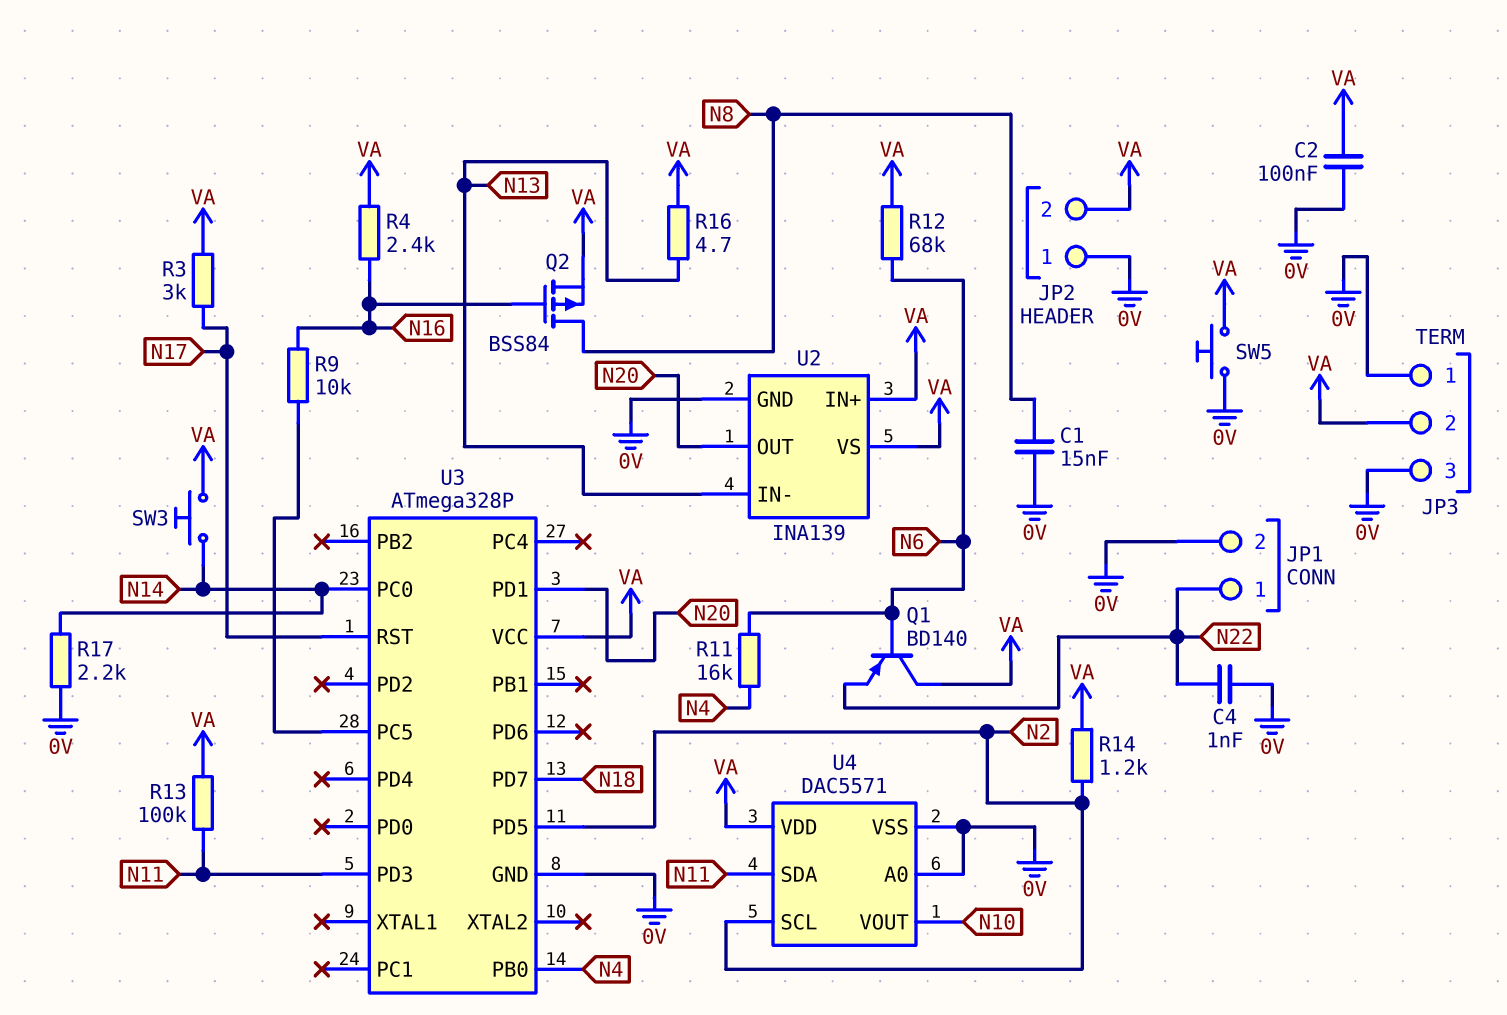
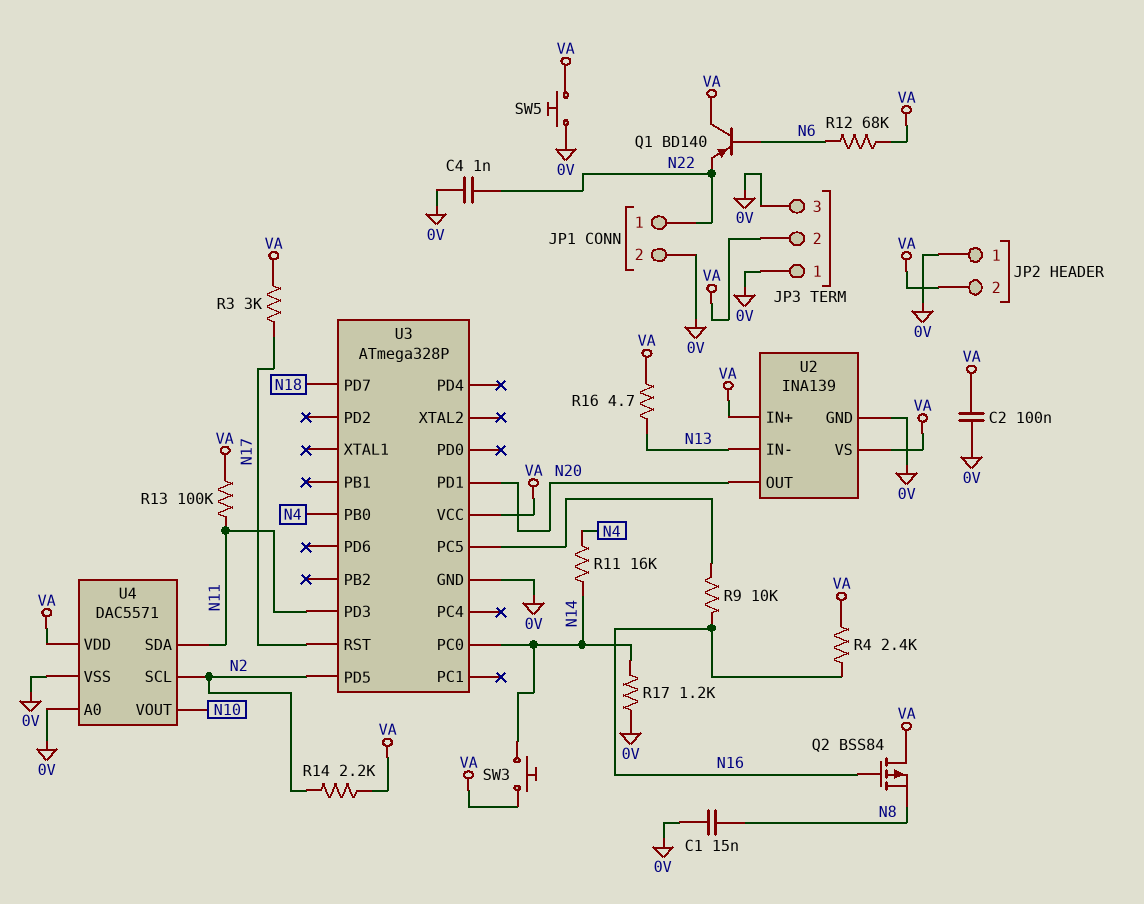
Q2: PMOS BSS84 (G N16, D N8, S VA) -> PMOS BSS84 (G N16, D VA, S N8)
R11: 16k (N4, N6) -> 16k (N4, N14)
R14: 1.2k (N2, VA) -> 2.2k (N2, VA)
R17: 2.2k (0V, N14) -> 1.2k (0V, N14)

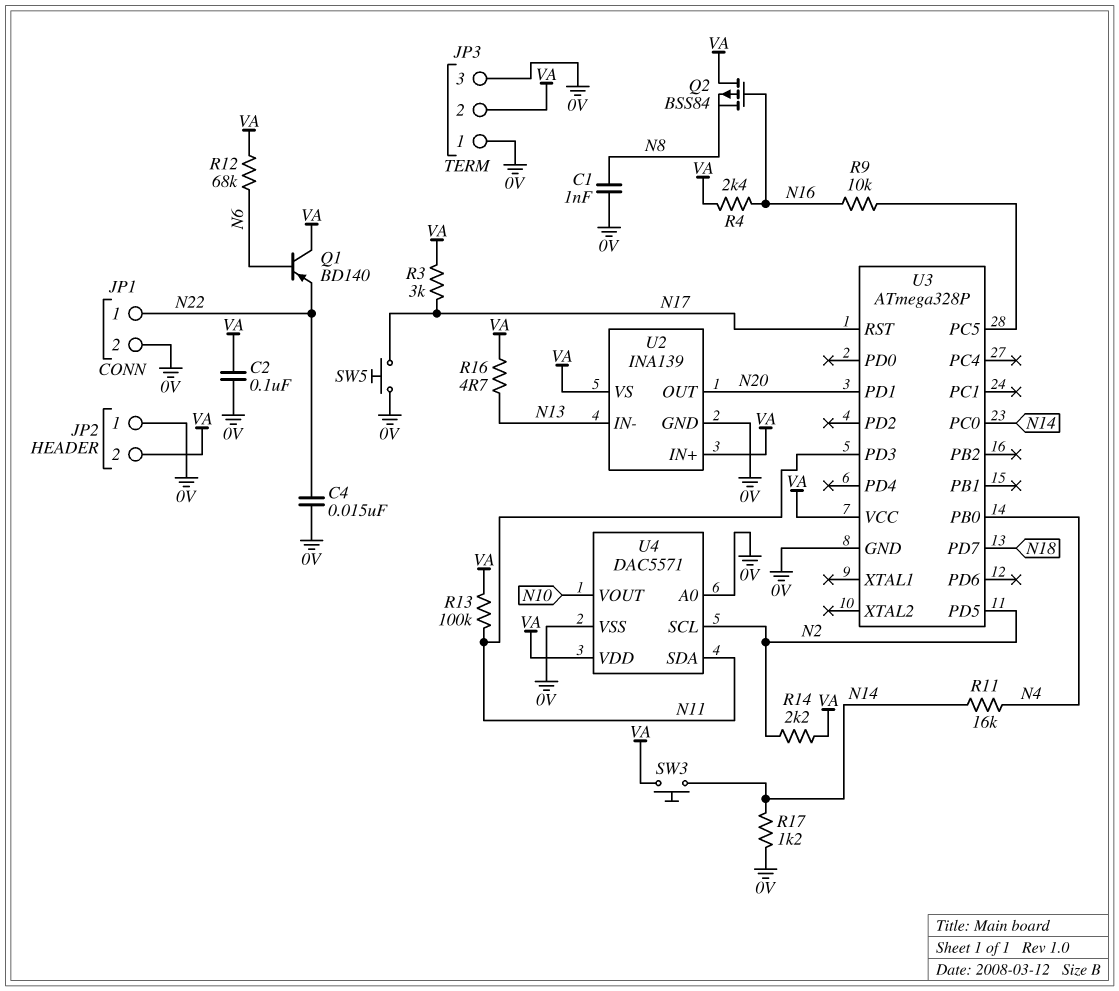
C1: 15nF (0V, N8) -> 1nF (0V, N8)
C4: 1nF (0V, N22) -> 15nF (0V, N22)
SW5: button (0V, VA) -> button (0V, N17)

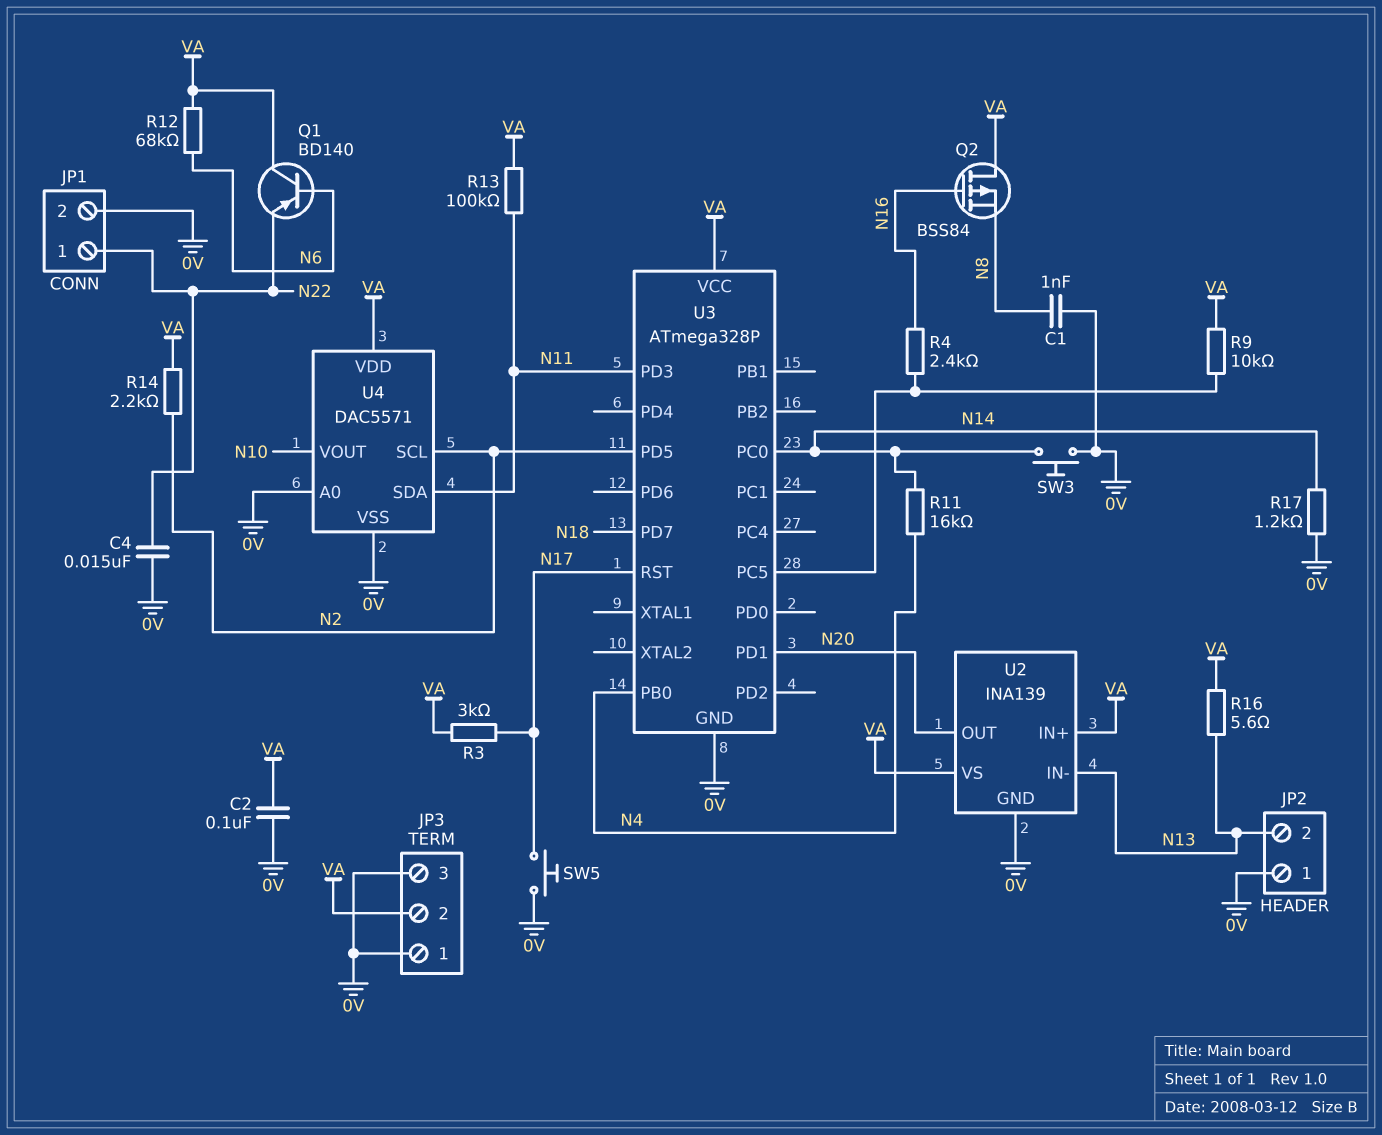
JP2 pin 2: VA -> N13
R4: 2.4k (N16, VA) -> 2.4k (N16, U3/PC5)
R9: 10k (N16, U3/PC5) -> 10k (U3/PC5, VA)
R16: 4.7 (N13, VA) -> 5.6 (N13, VA)
SW3: button (N14, VA) -> button (0V, N14)

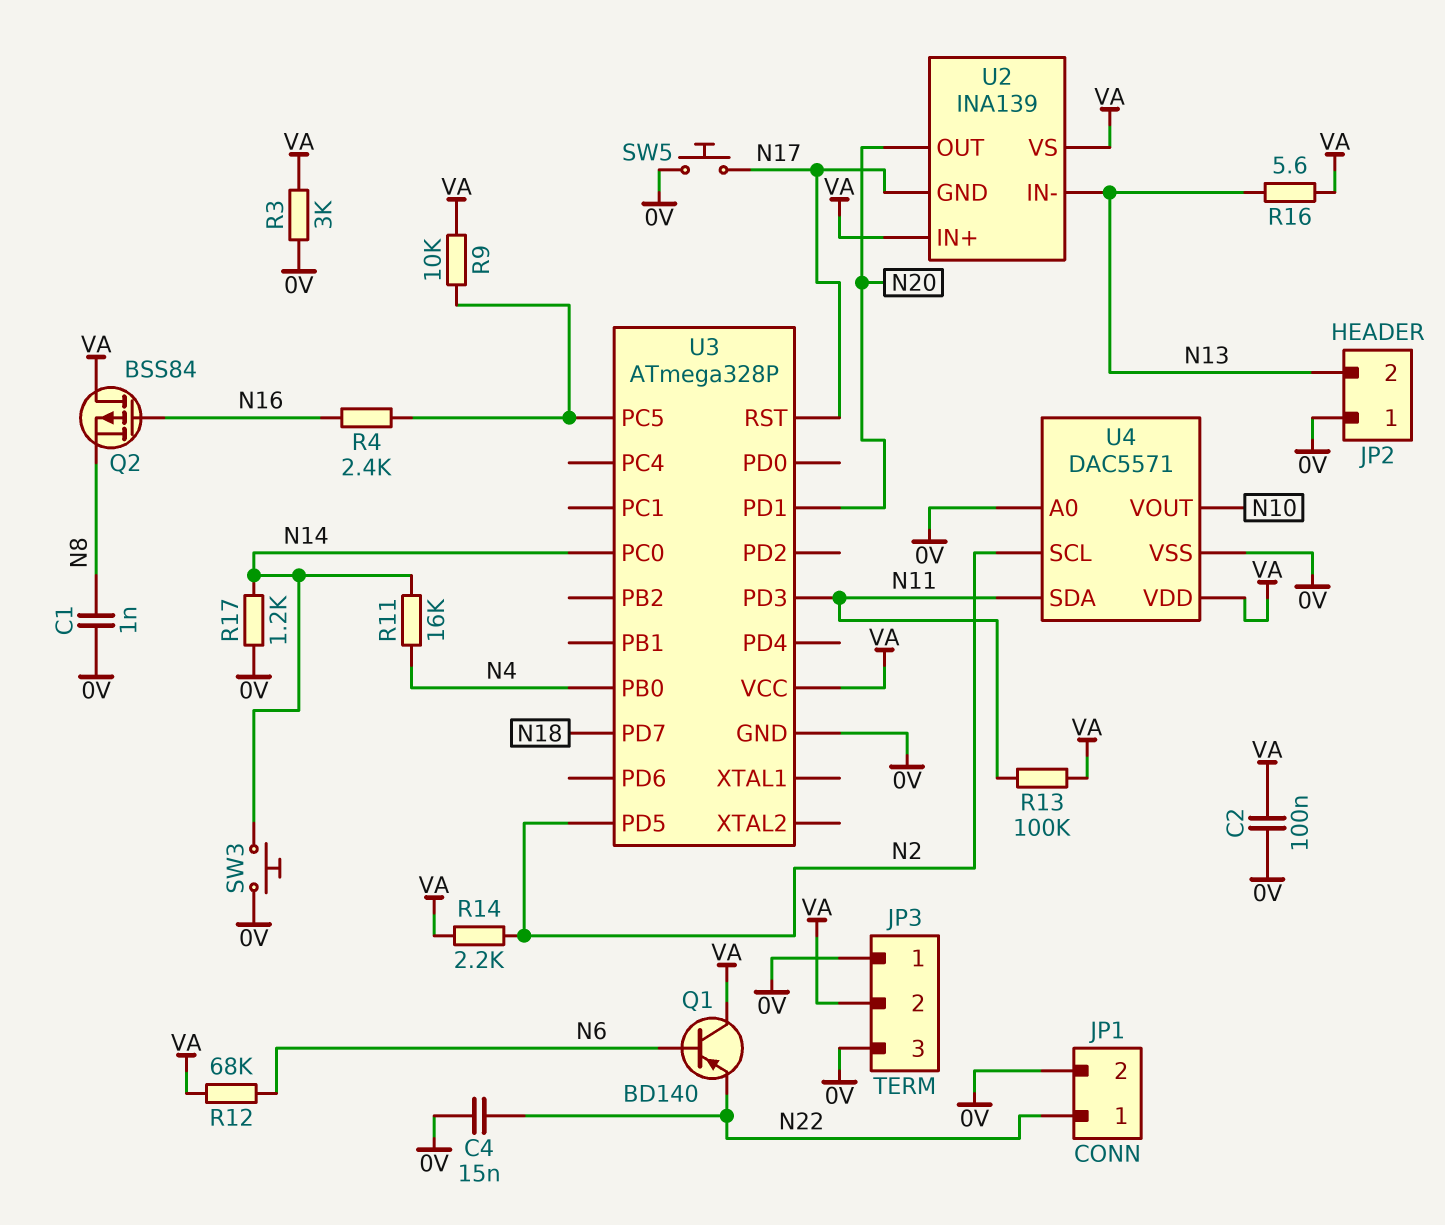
R3: 3k (N17, VA) -> 3k (0V, VA)
U2 pin GND: 0V -> N17

